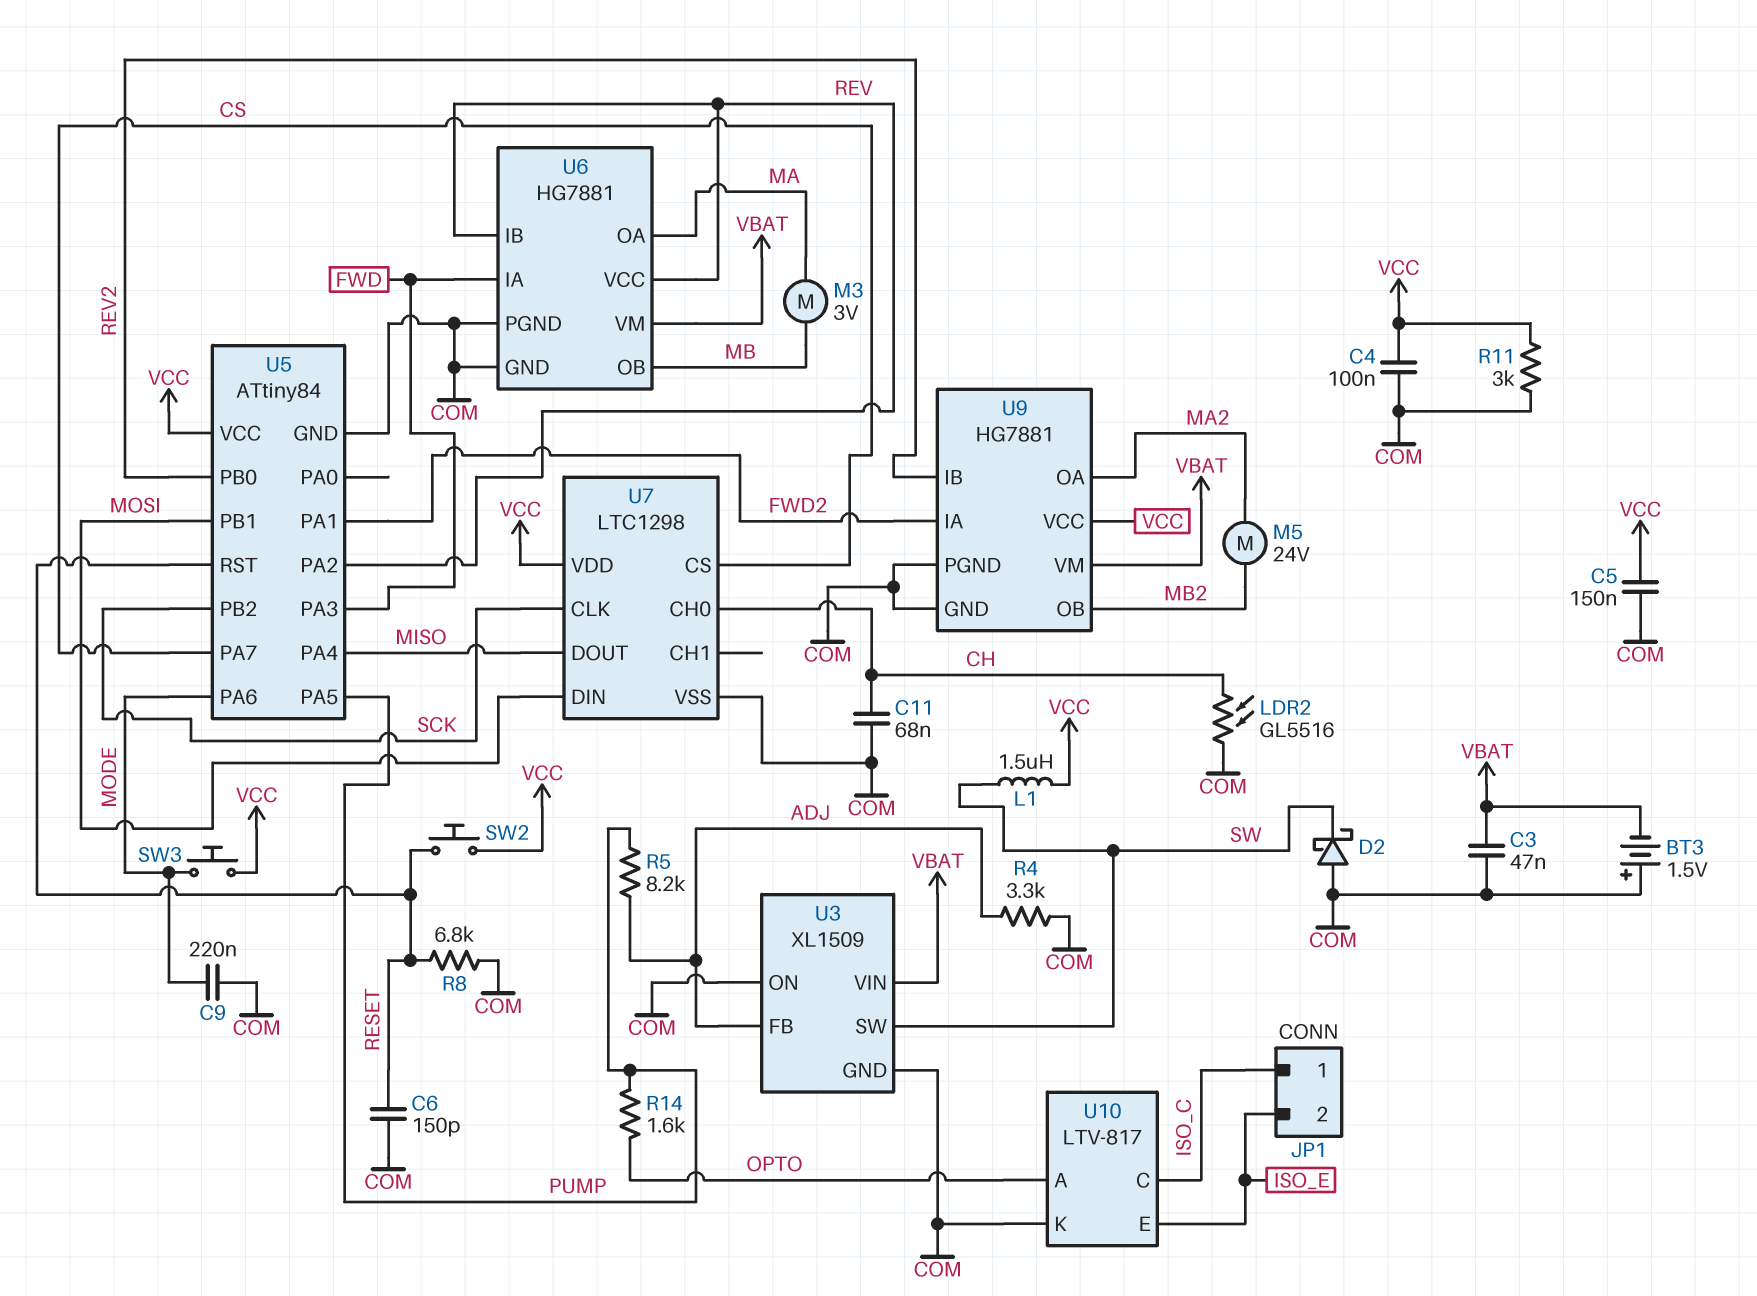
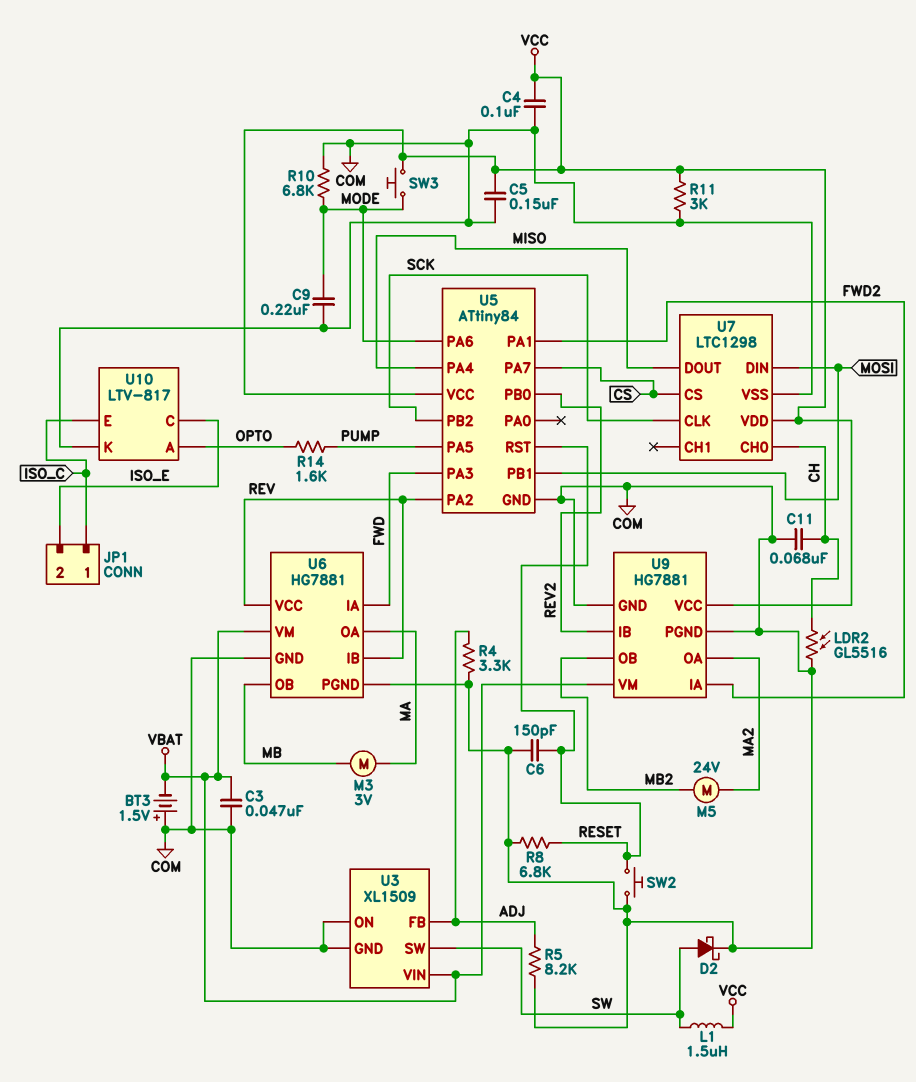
D2: schottky (A COM, K SW) -> schottky (A SW, K COM)
R5: 8.2k (ADJ, PUMP) -> 8.2k (ADJ, COM)
R10: none -> 6.8k (COM, MODE)
SW2: button (RESET, VCC) -> button (COM, RESET)
U10 pin C: ISO_C -> ISO_E
U10 pin E: ISO_E -> ISO_C

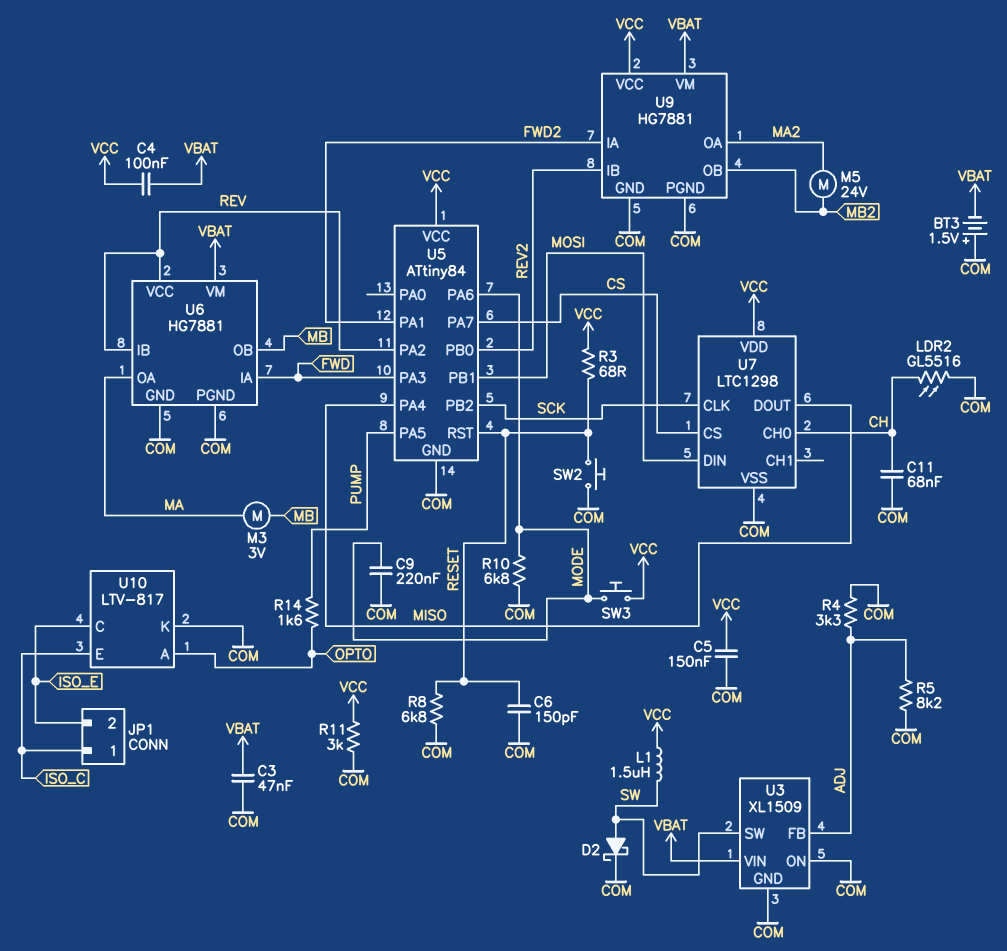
C4: 100nF (COM, VCC) -> 100nF (VBAT, VCC)
R3: none -> 68 (RESET, VCC)

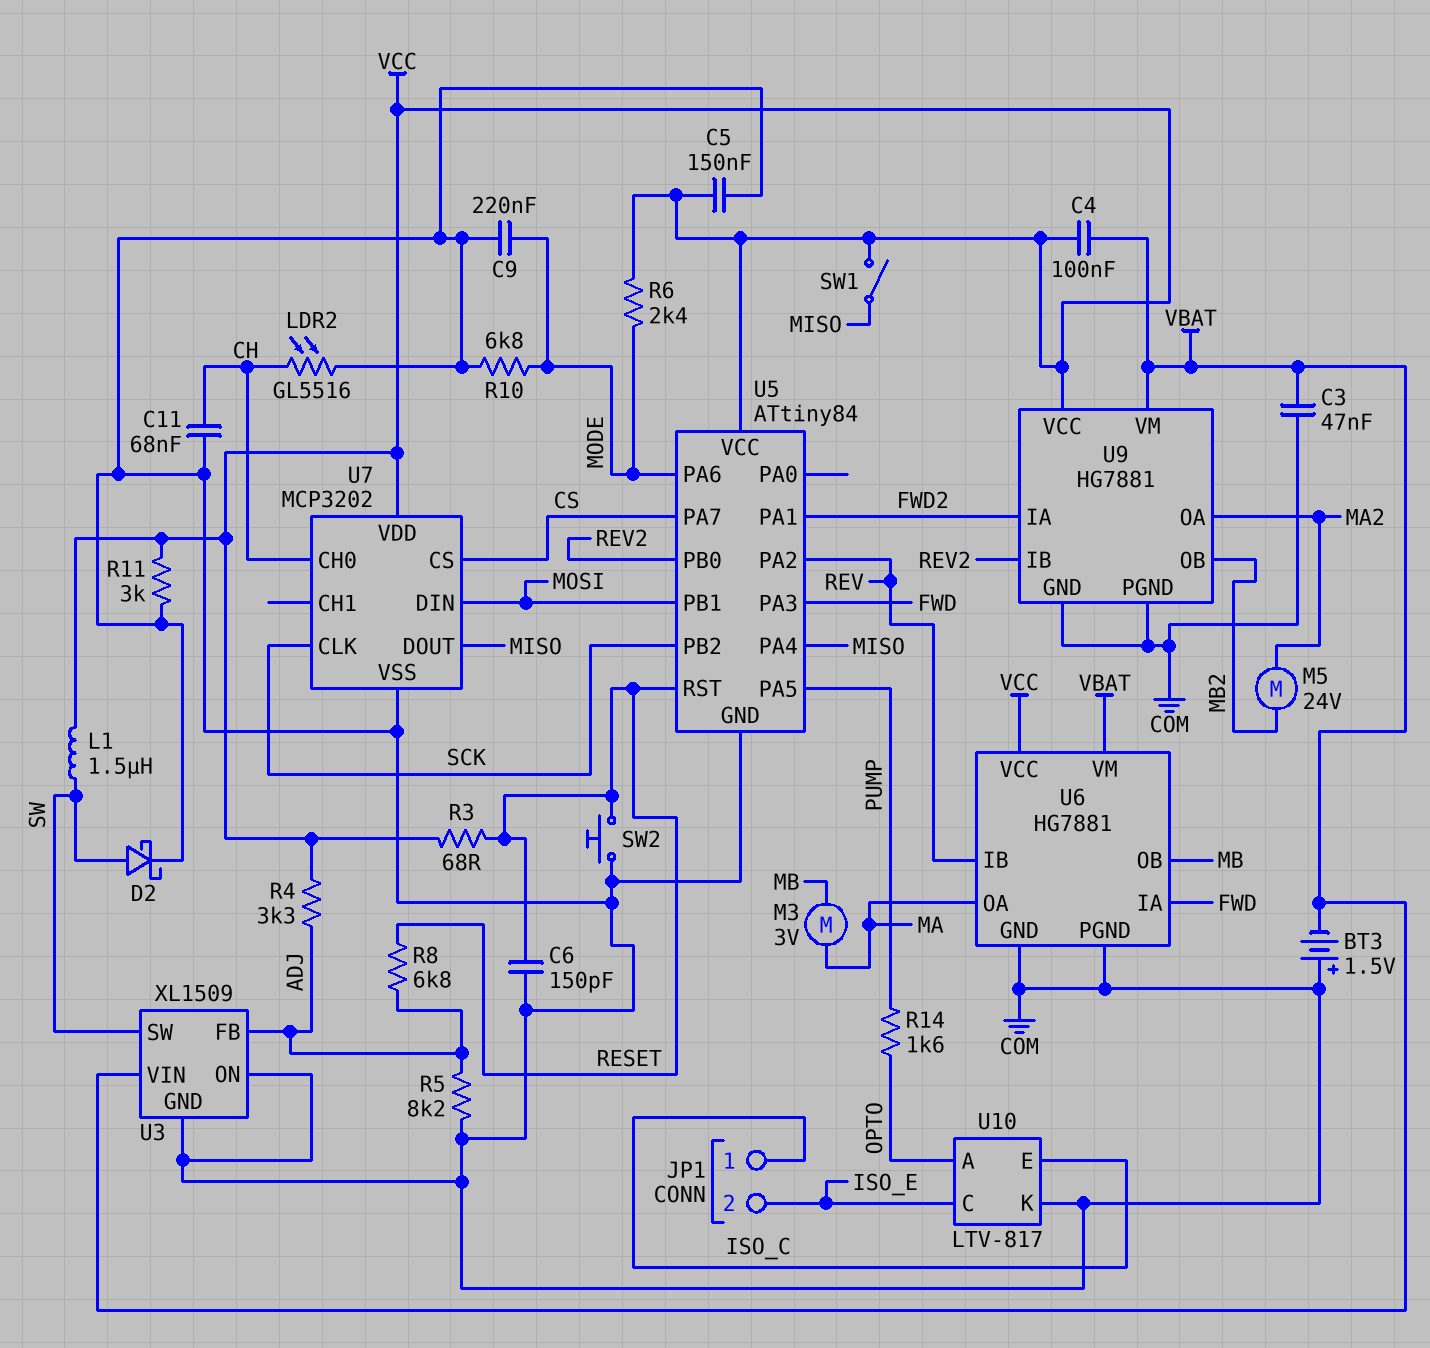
R4: 3.3k (ADJ, COM) -> 3.3k (ADJ, VCC)
R6: none -> 2.4k (MODE, VCC)
R8: 6.8k (COM, RESET) -> 6.8k (ADJ, RESET)
SW1: none -> switch (MISO, VCC)
SW3: button (MODE, VCC) -> none
U6 pin VCC: REV -> VCC
U7: LTC1298 -> MCP3202

